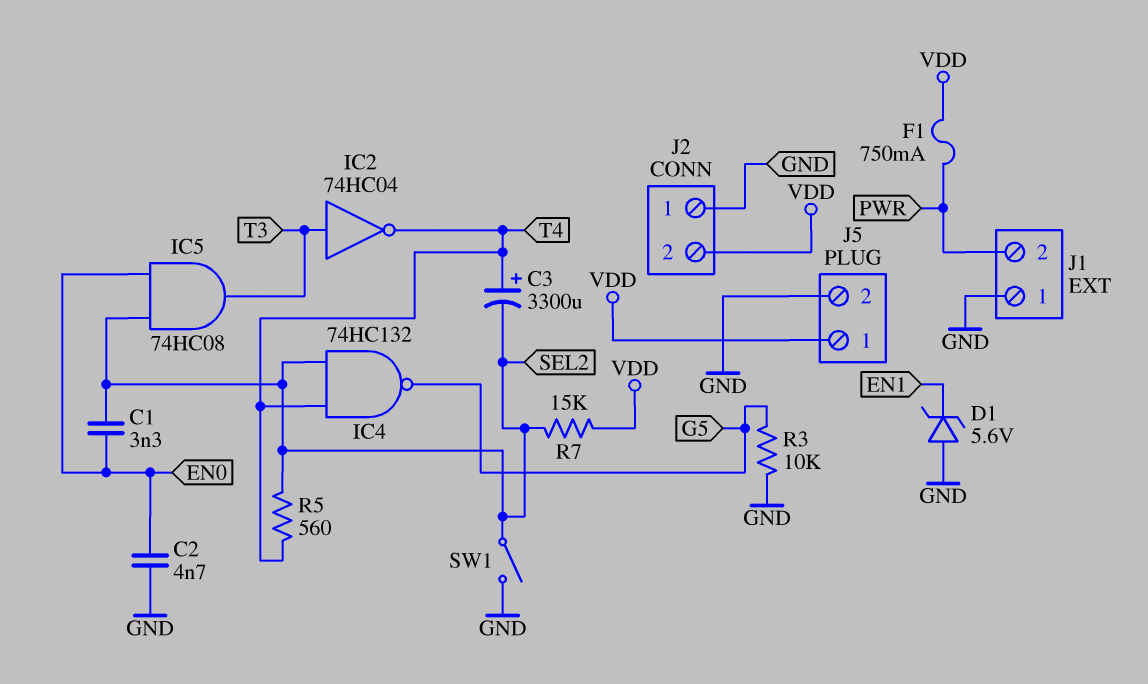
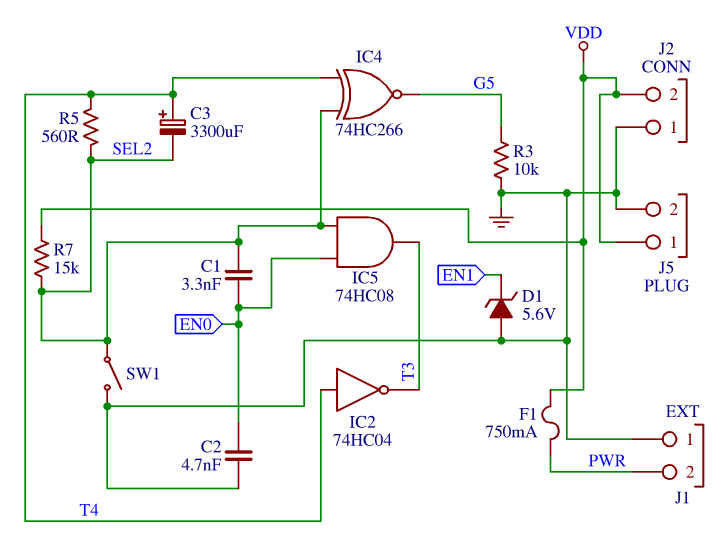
IC2: NOT 74HC04 (in T3, out T4) -> NOT 74HC04 (in T4, out T3)
IC4: NAND 74HC132 (in SEL2, in T4, out G5) -> XNOR 74HC266 (in SEL2, in T4, out G5)

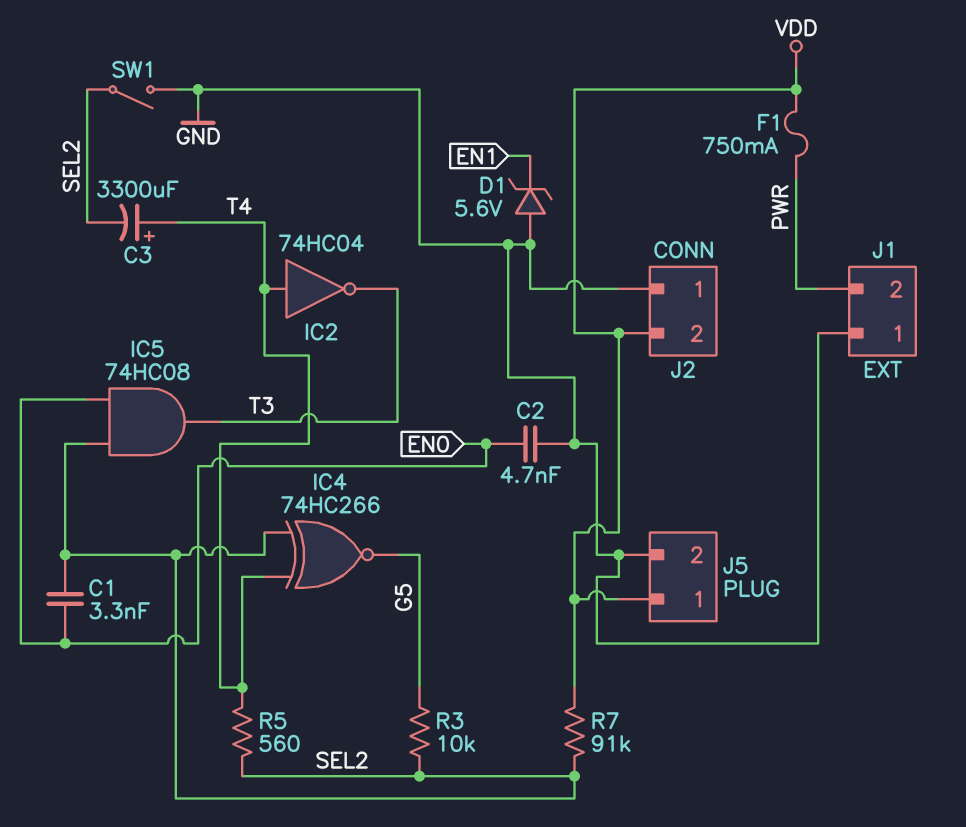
R3: 10k (G5, GND) -> 10k (G5, SEL2)
R7: 15k (SEL2, VDD) -> 91k (SEL2, VDD)

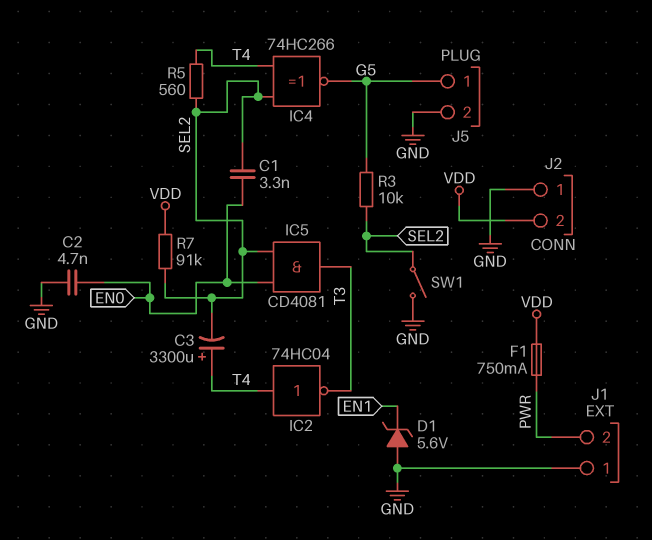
IC5: AND 74HC08 (in EN0, in SEL2, out T3) -> AND CD4081 (in EN0, in SEL2, out T3)
J5 pin 1: VDD -> G5

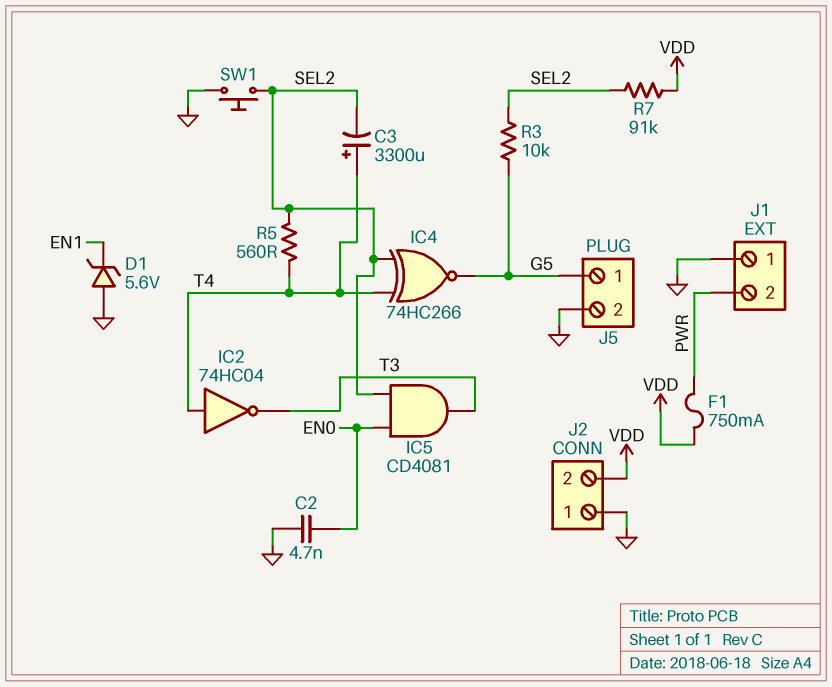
C1: 3.3nF (EN0, SEL2) -> none
SW1: switch (GND, SEL2) -> button (GND, SEL2)

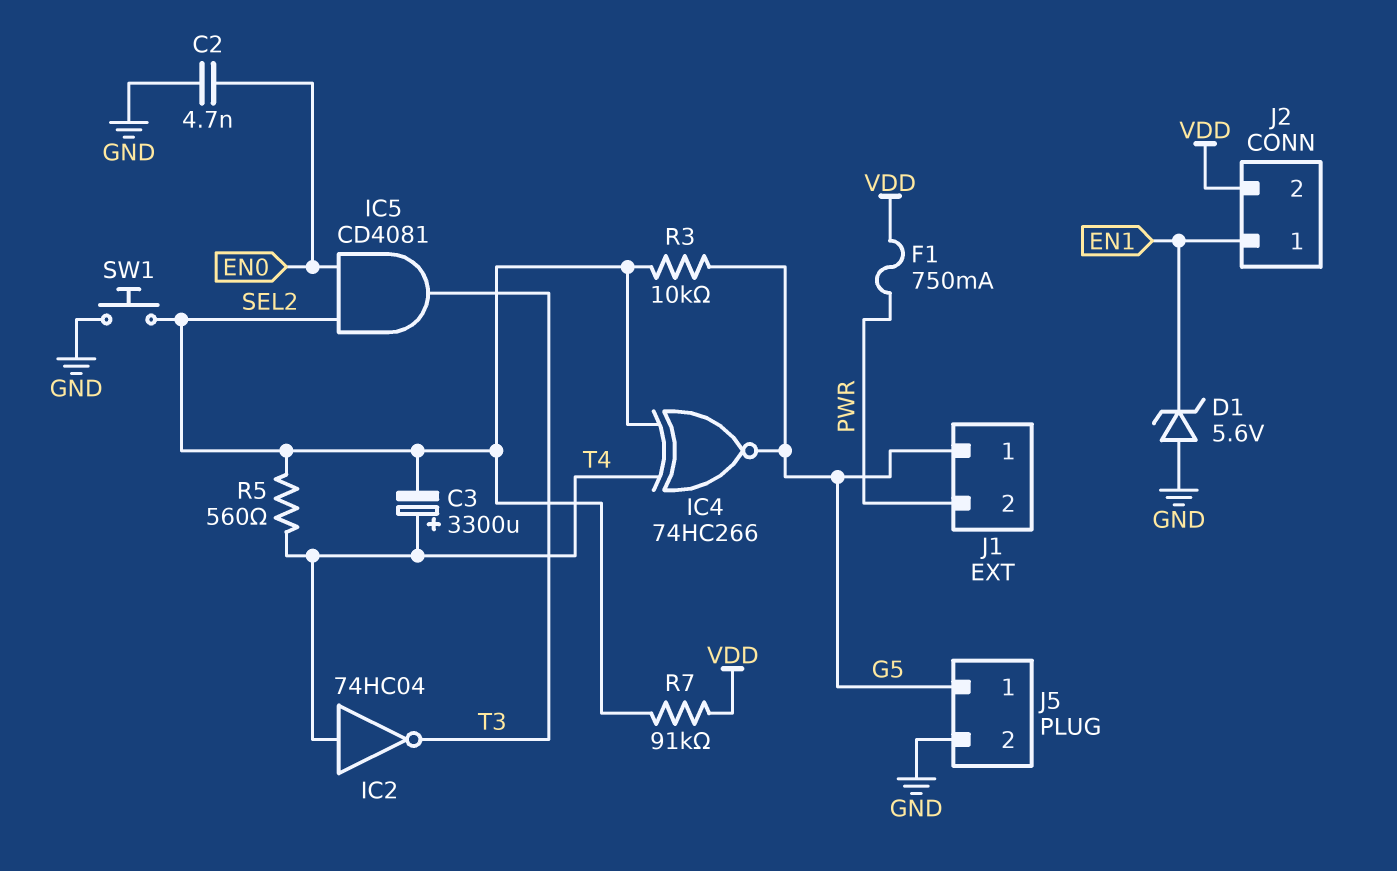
J1 pin 1: GND -> G5
J2 pin 1: GND -> EN1

